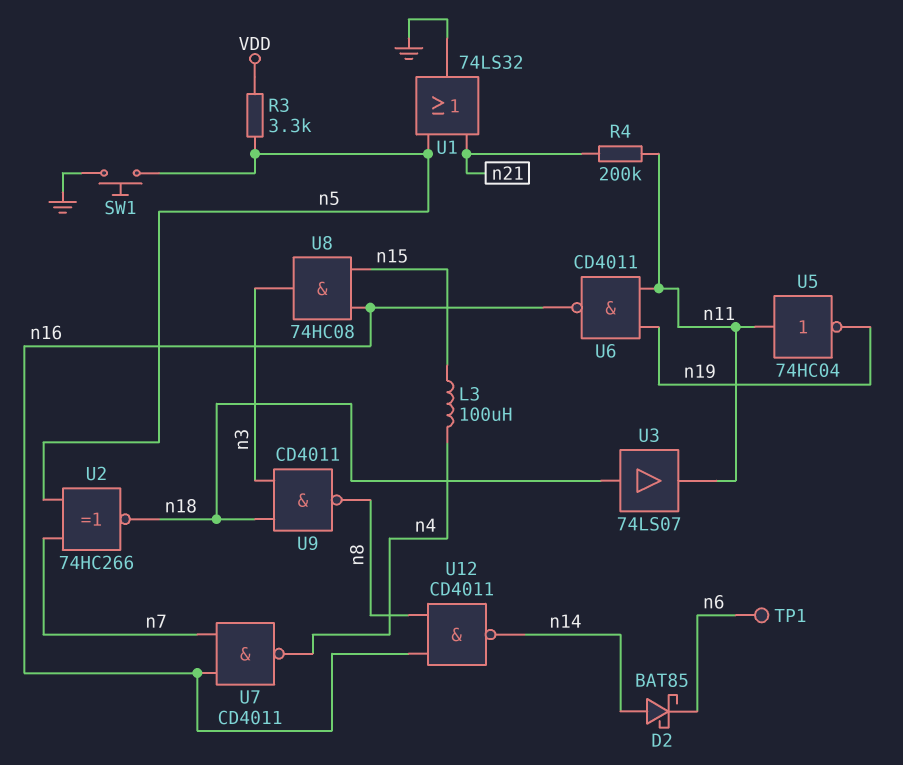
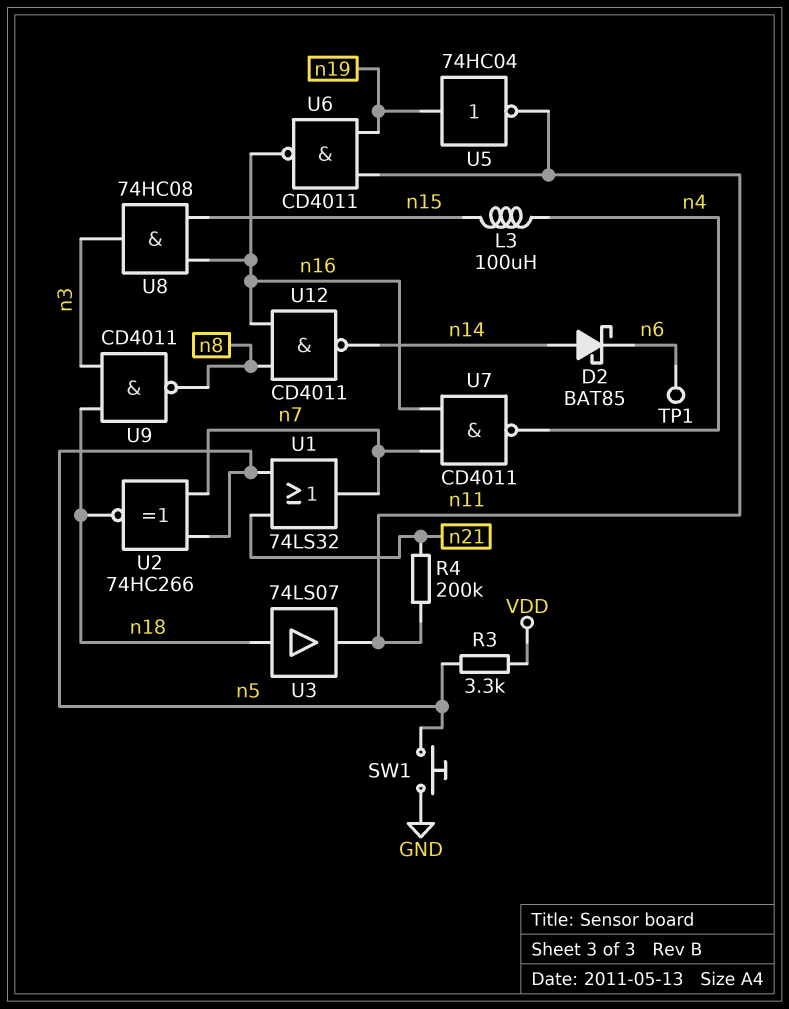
U1: OR 74LS32 (in n5, in n21, out GND) -> OR 74LS32 (in n5, in n21, out n7)
U5: NOT 74HC04 (in n11, out n19) -> NOT 74HC04 (in n19, out n11)

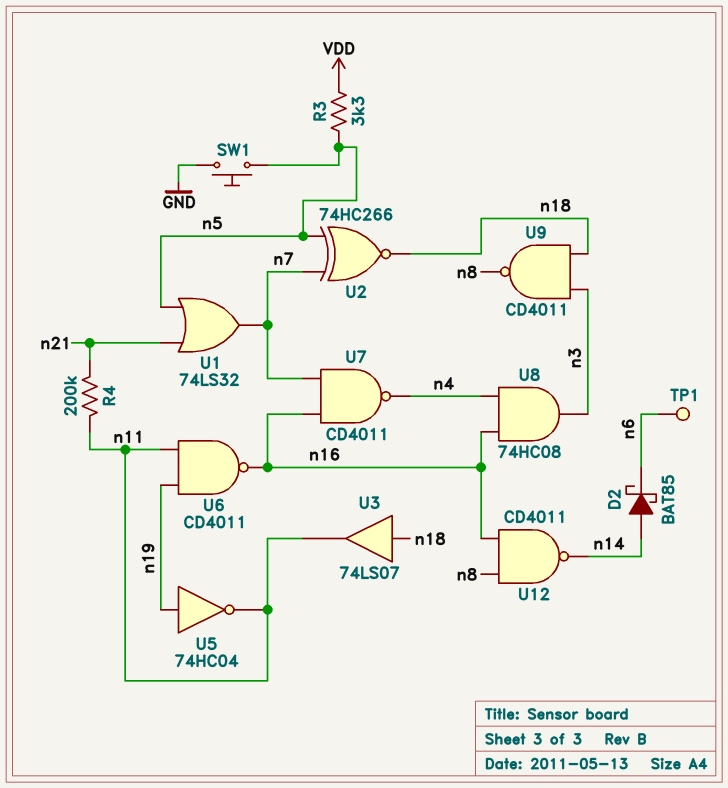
L3: 100uH (n4, n15) -> none
U8: AND 74HC08 (in n15, in n16, out n3) -> AND 74HC08 (in n4, in n16, out n3)

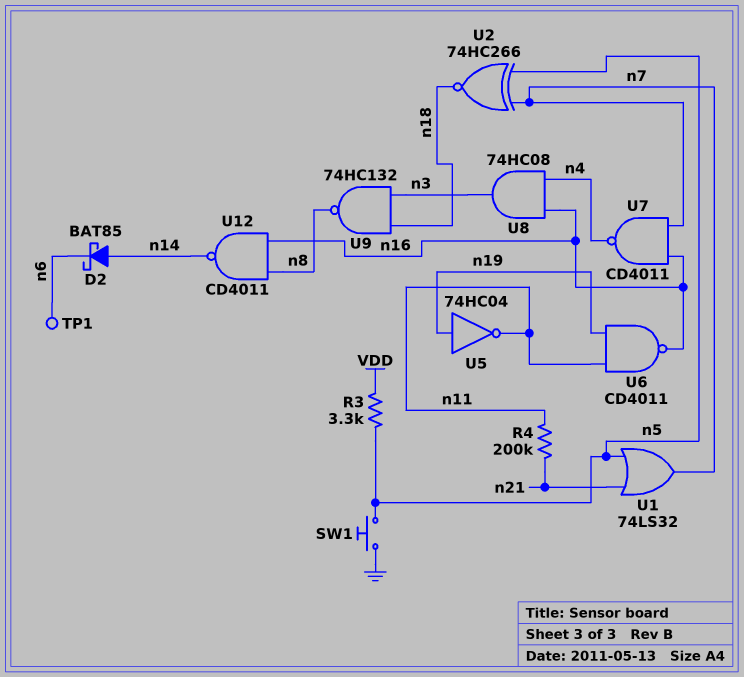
U3: buffer 74LS07 (in n18, out n11) -> none
U9: NAND CD4011 (in n3, in n18, out n8) -> NAND 74HC132 (in n3, in n18, out n8)

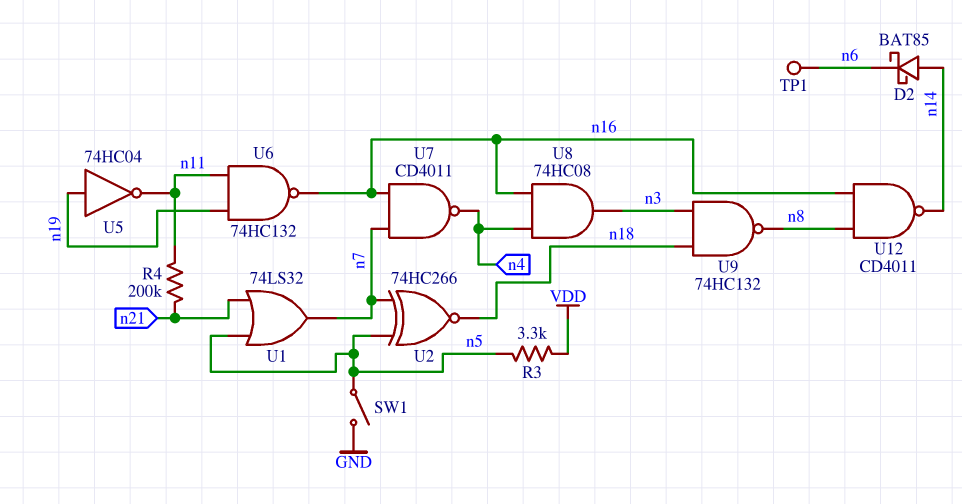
SW1: button (GND, n5) -> switch (GND, n5)
U6: NAND CD4011 (in n11, in n19, out n16) -> NAND 74HC132 (in n11, in n19, out n16)

